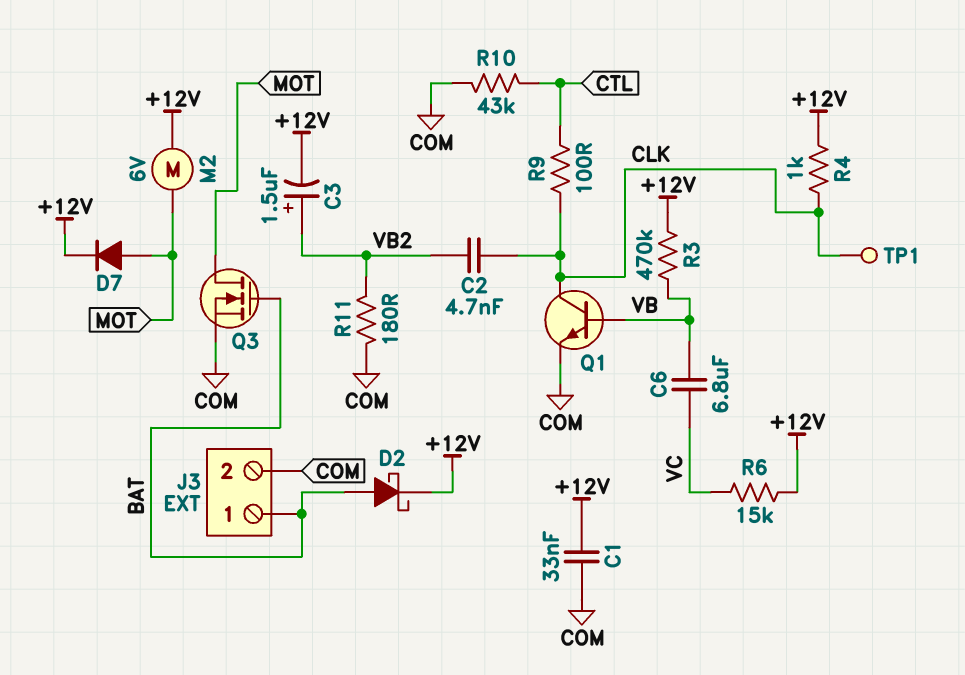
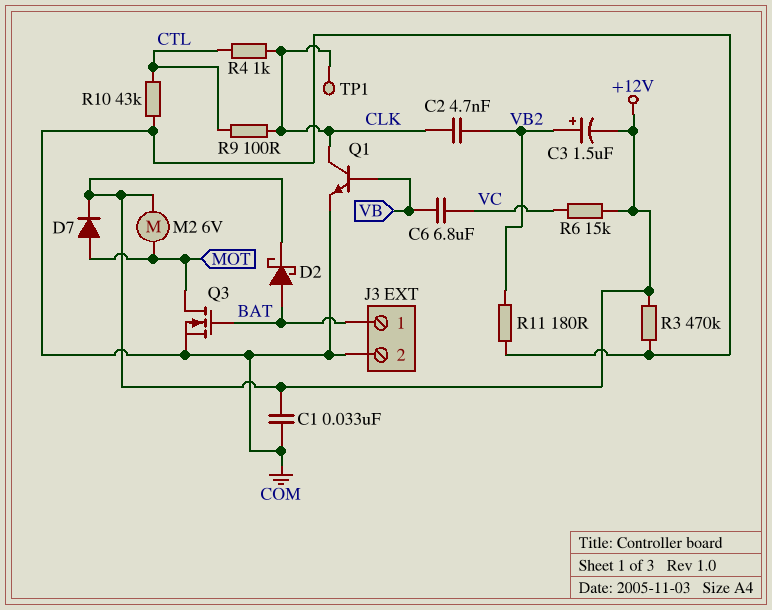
R3: 470k (+12V, VB) -> 470k (+12V, COM)
R4: 1k (+12V, CLK) -> 1k (CLK, CTL)

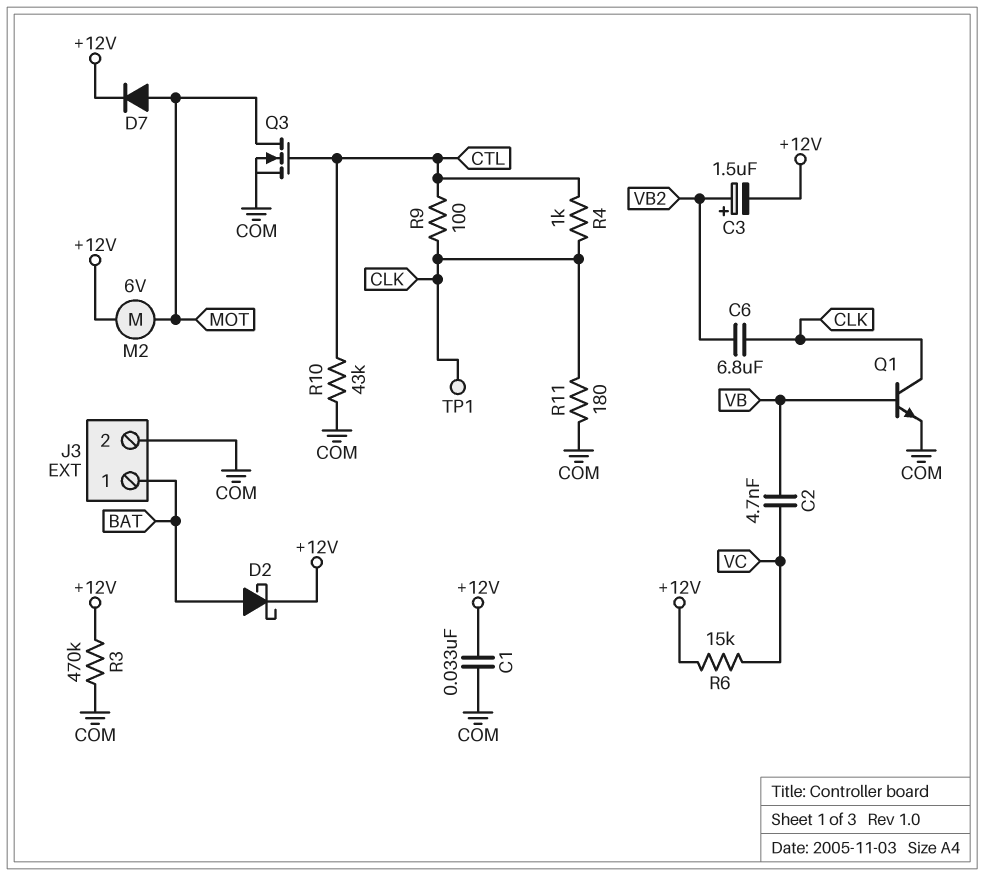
C2: 4.7nF (CLK, VB2) -> 4.7nF (VB, VC)
C6: 6.8uF (VB, VC) -> 6.8uF (CLK, VB2)
Q3: NMOS (G BAT, D MOT, S COM) -> NMOS (G CTL, D MOT, S COM)
R11: 180 (COM, VB2) -> 180 (CLK, COM)

